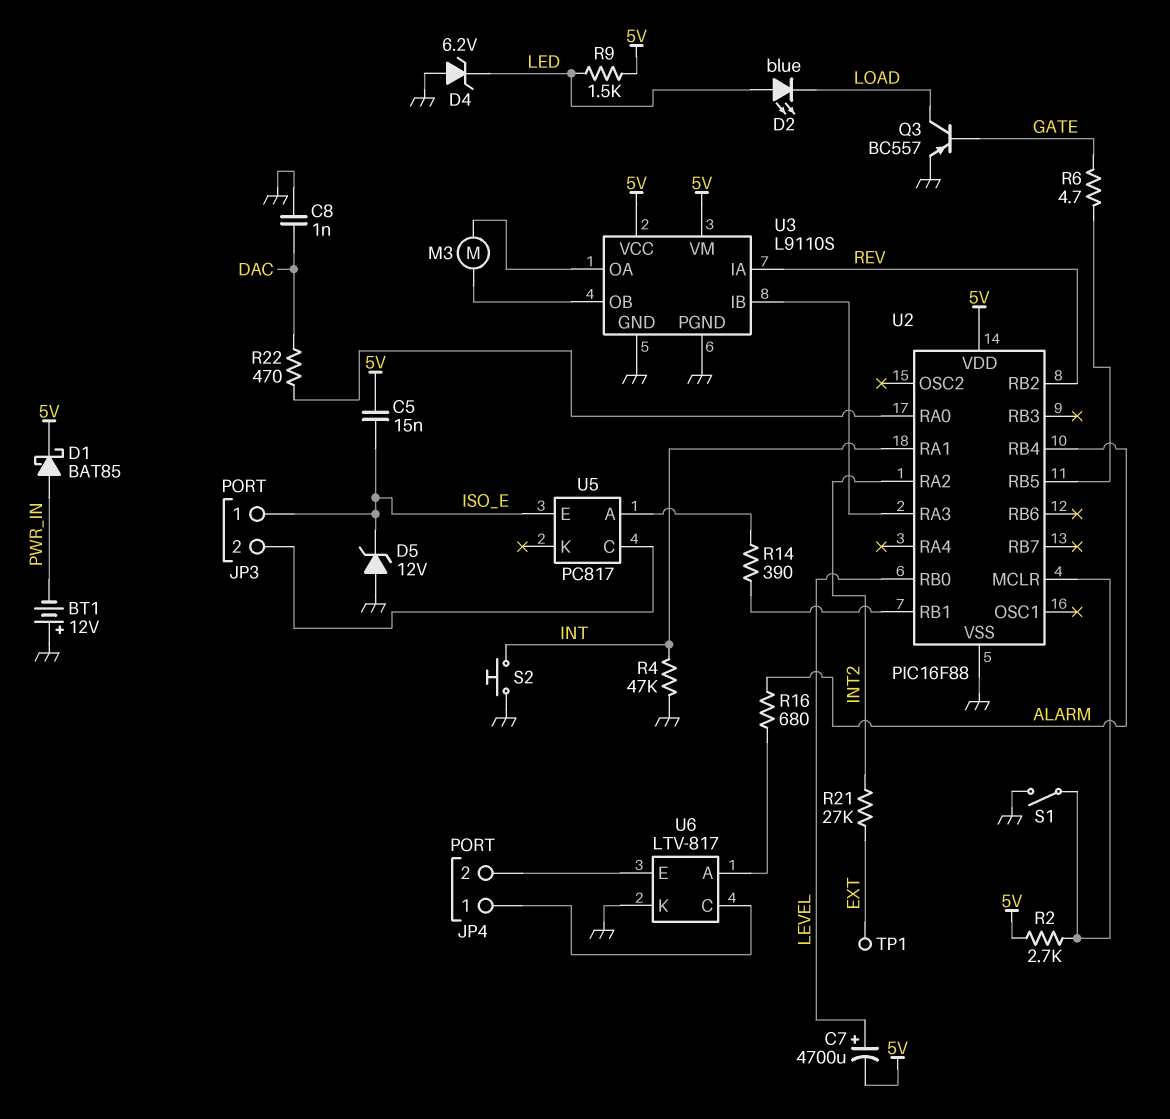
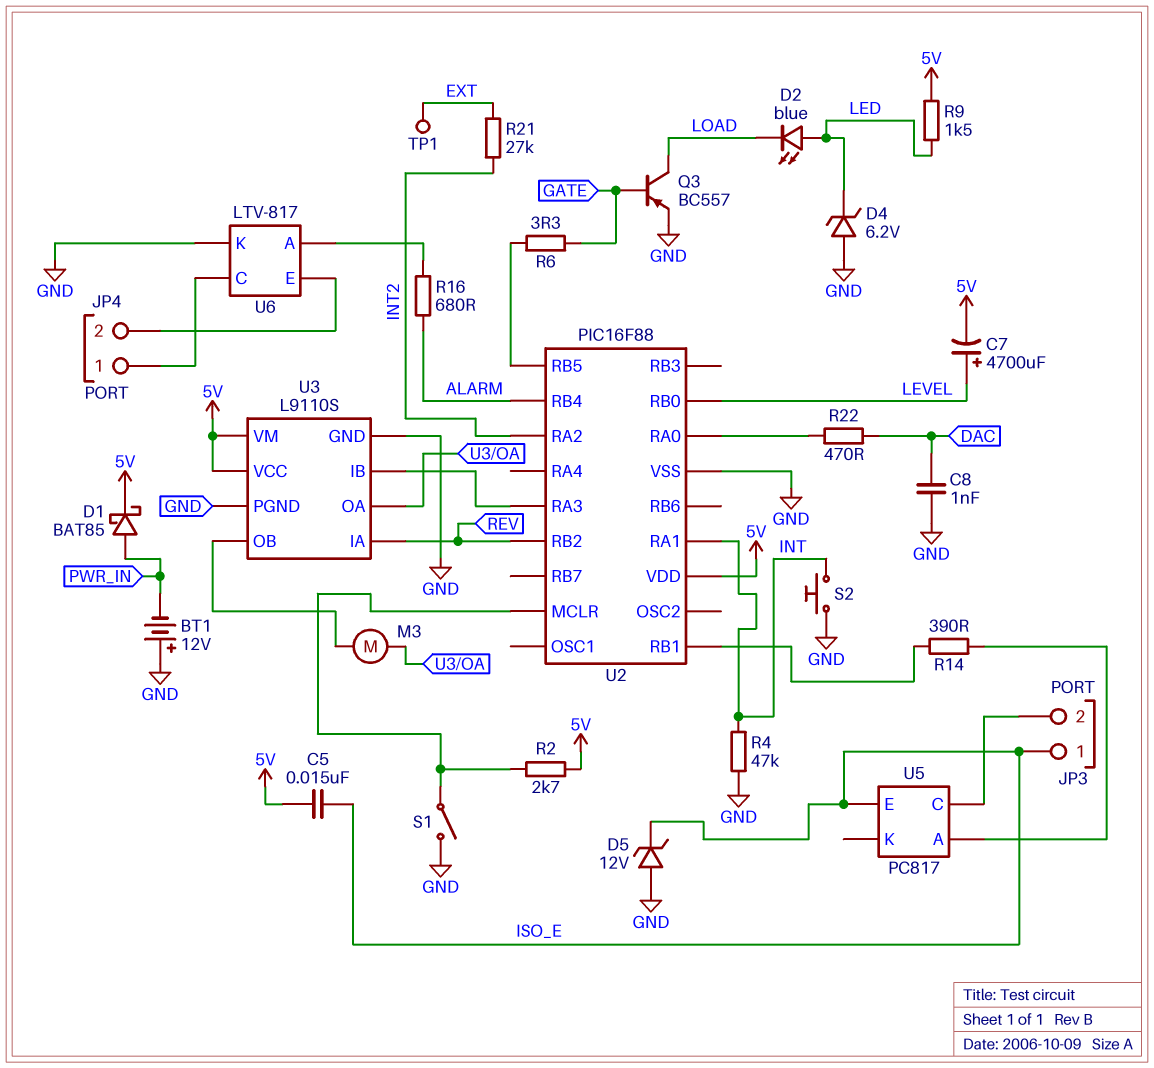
R6: 4.7 (GATE, U2/RB5) -> 3.3 (GATE, U2/RB5)

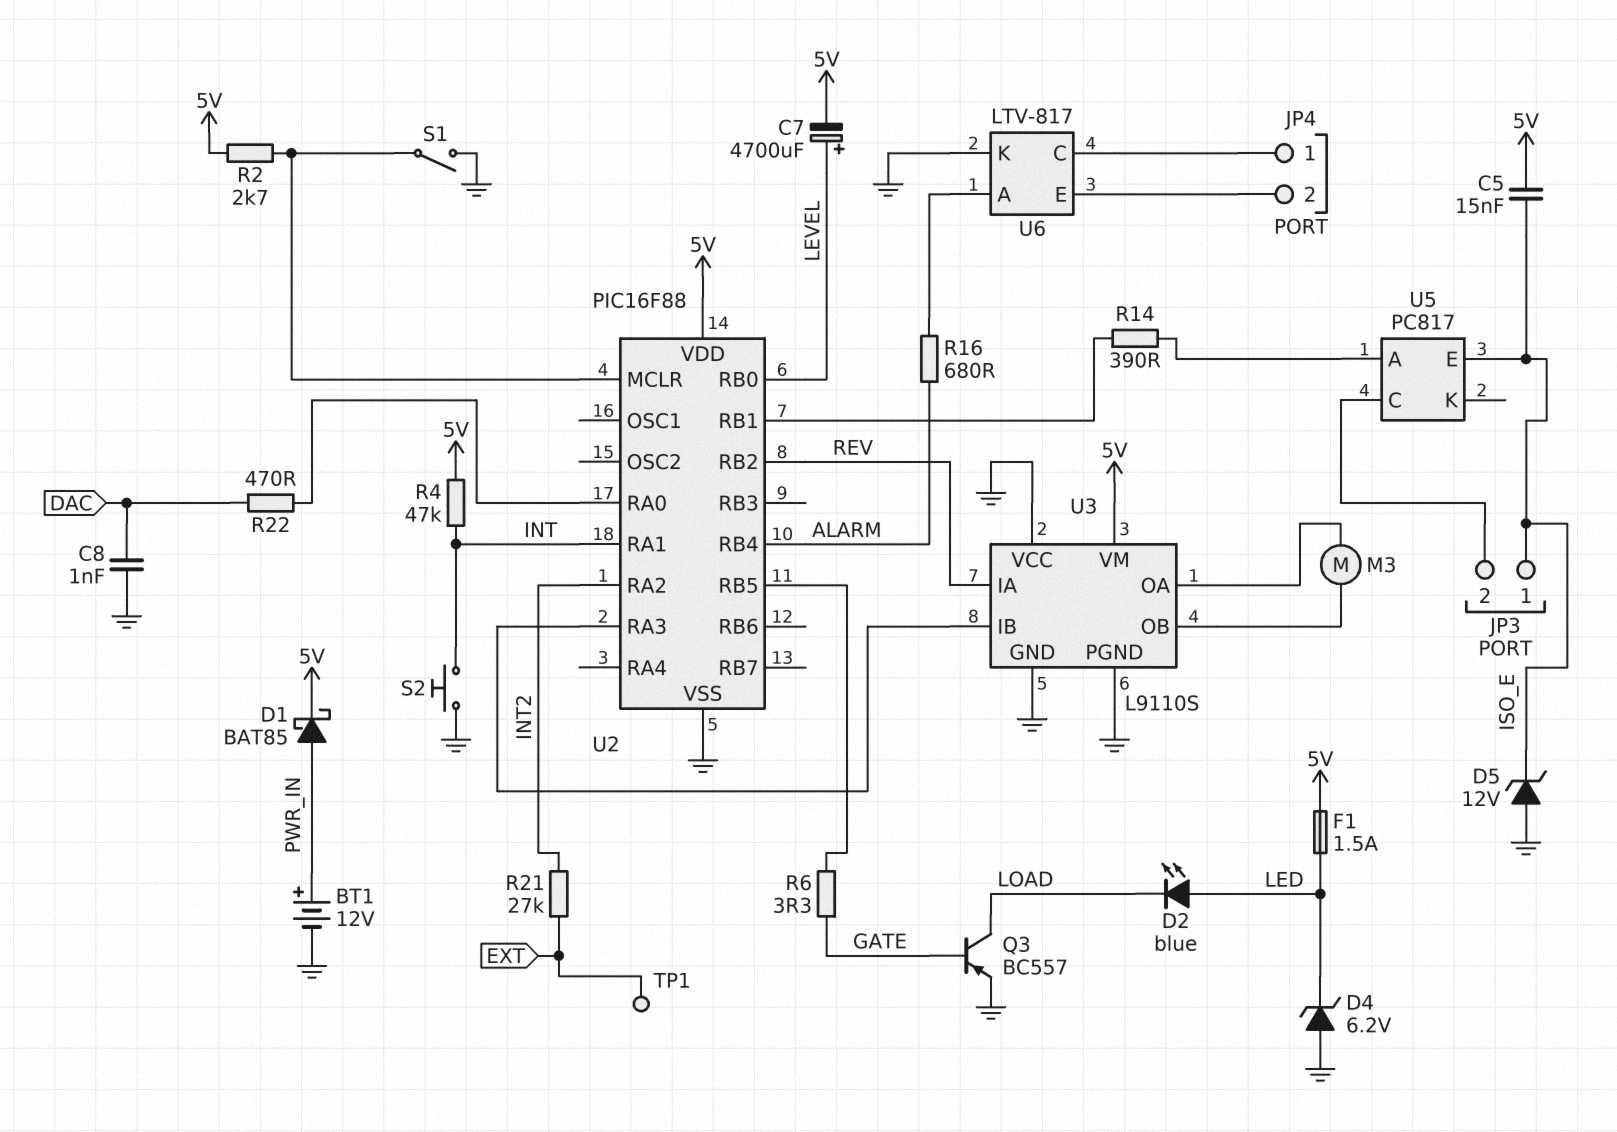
BT1: 12V (plus GND, minus PWR_IN) -> 12V (plus PWR_IN, minus GND)
F1: none -> 1.5A (5V, LED)
R4: 47k (GND, INT) -> 47k (5V, INT)
R9: 1.5k (5V, LED) -> none
U3 pin VCC: 5V -> GND

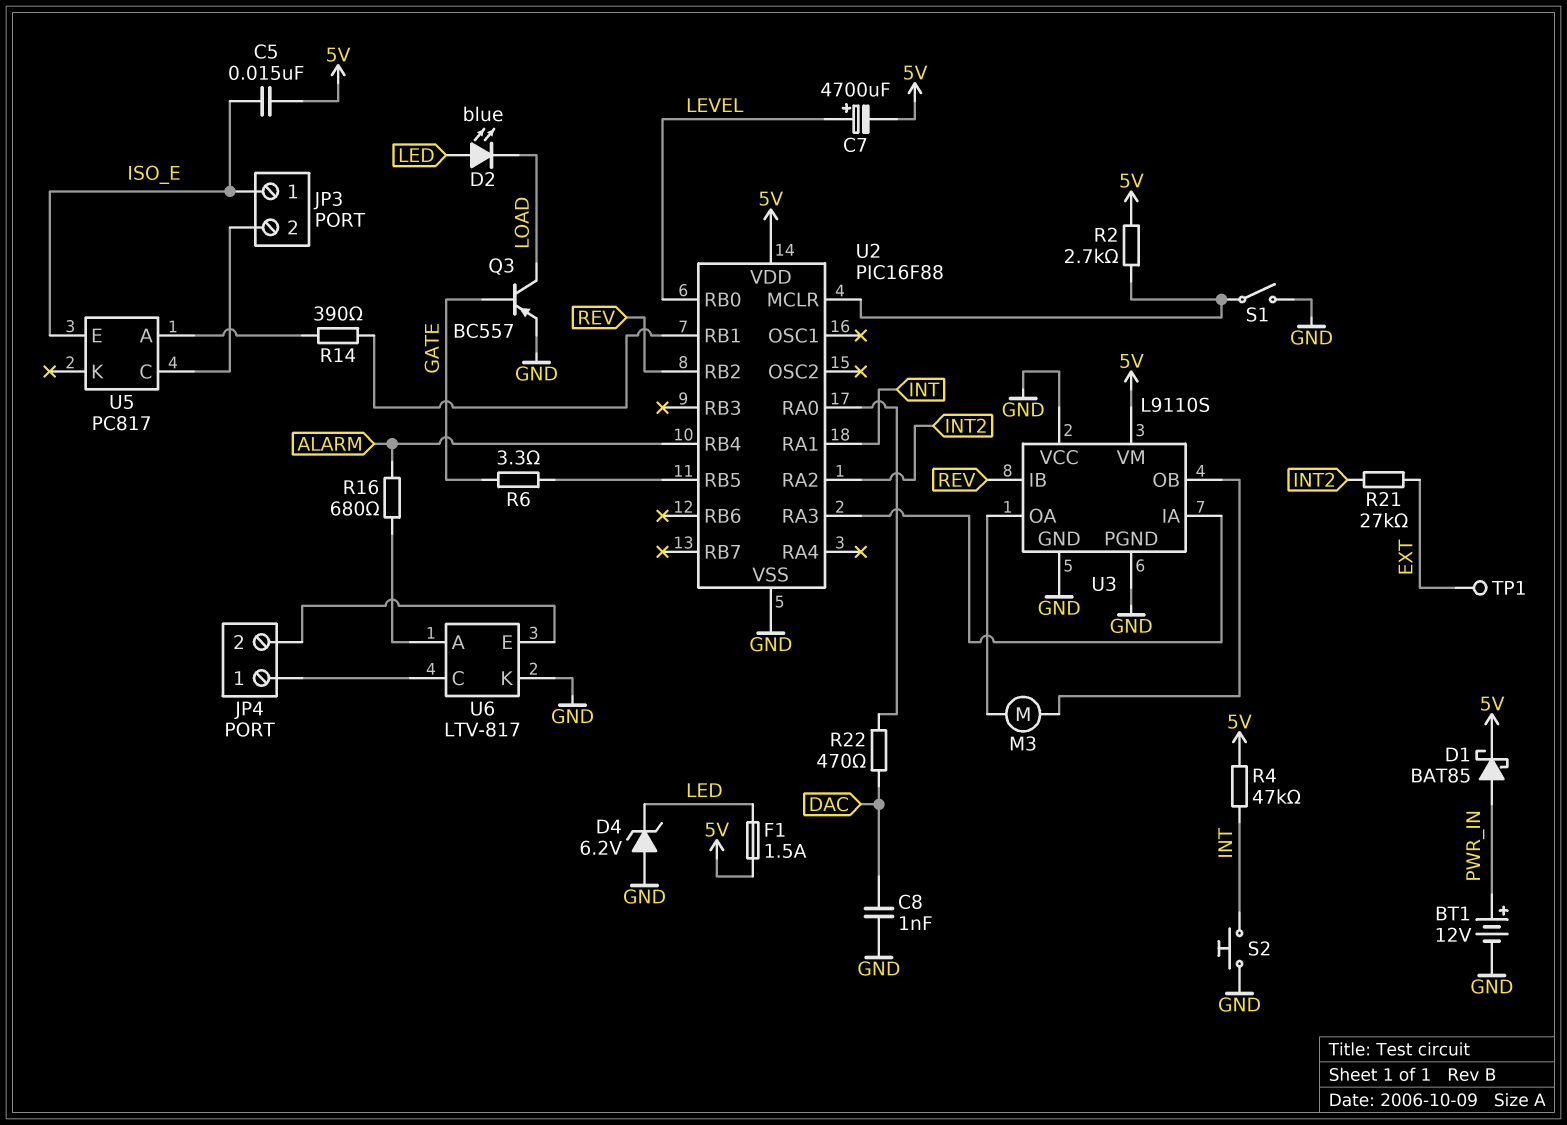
D5: zener 12V (A GND, K ISO_E) -> none
U3 pin IA: REV -> U2/RA3
U3 pin IB: U2/RA3 -> REV

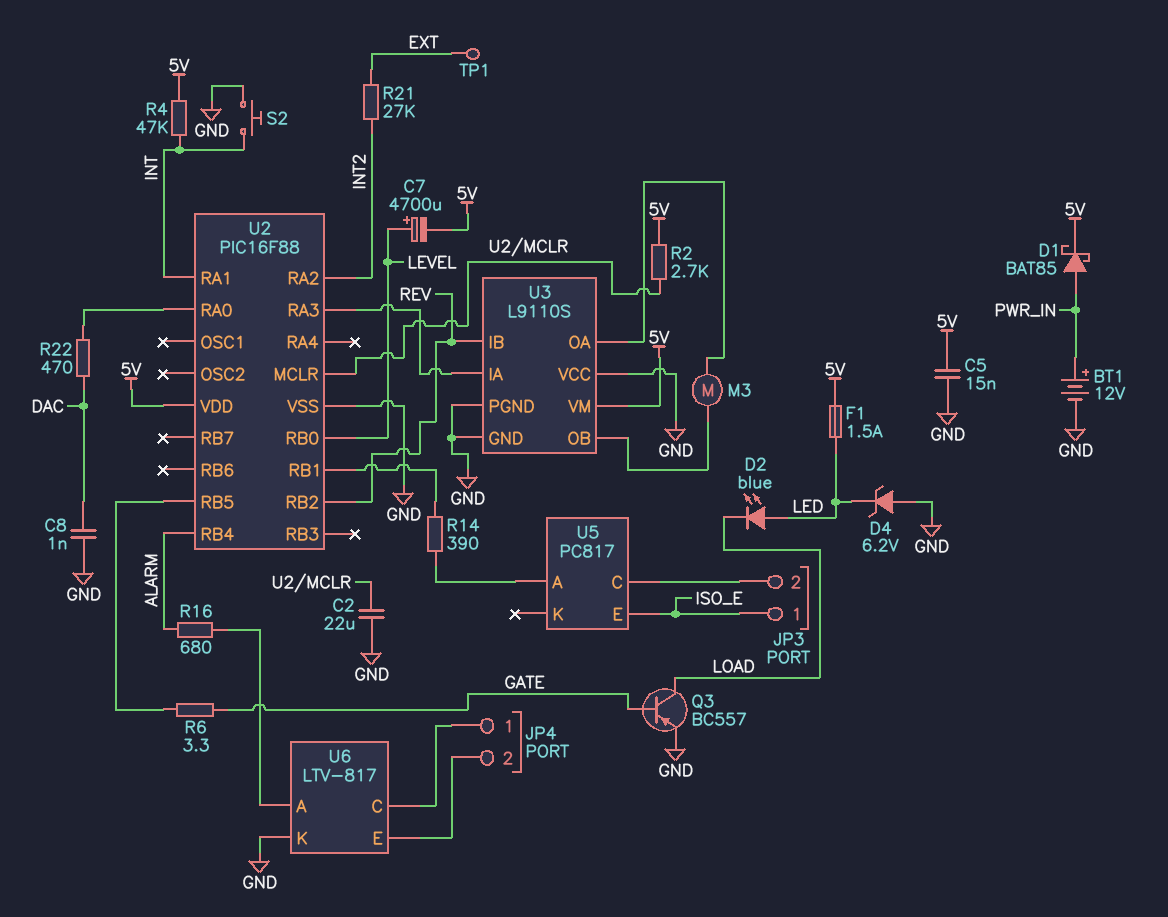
C2: none -> 22uF (GND, U2/MCLR)
C5: 15nF (5V, ISO_E) -> 15nF (5V, GND)
S1: switch (GND, U2/MCLR) -> none

